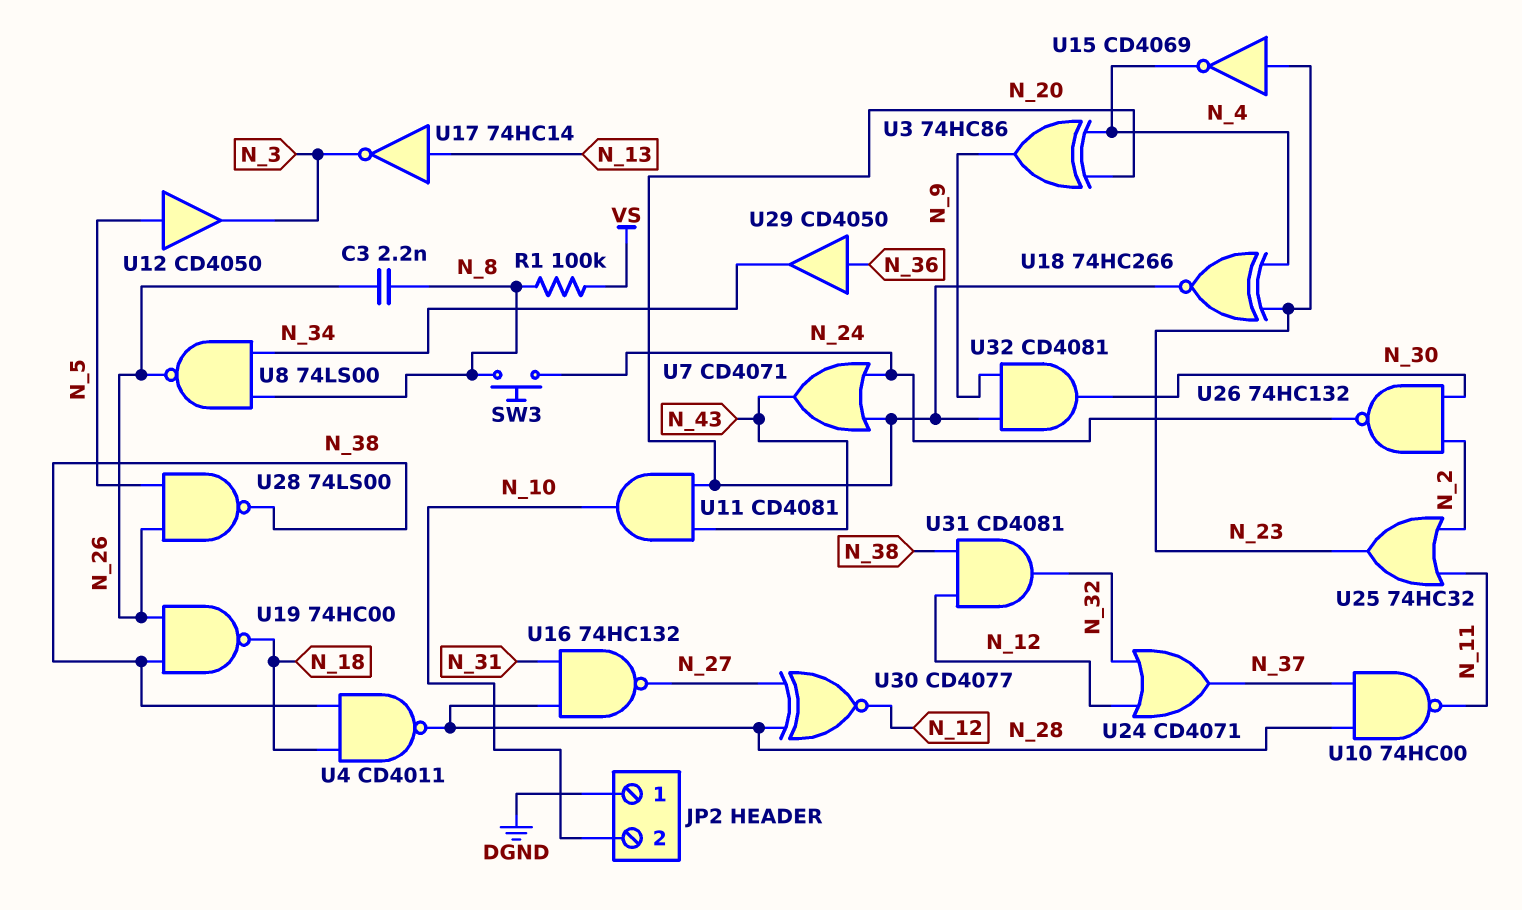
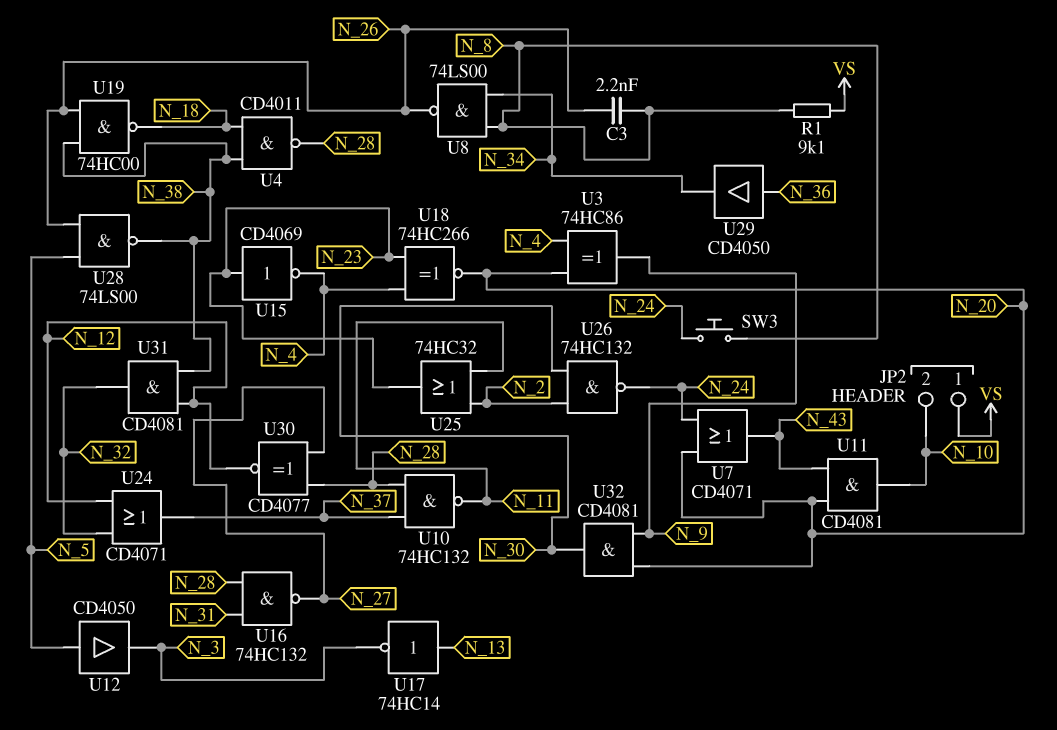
JP2 pin 1: DGND -> VS
R1: 100k (N_8, VS) -> 9.1k (N_8, VS)
U10: NAND 74HC00 (in N_28, in N_37, out N_11) -> NAND 74HC132 (in N_28, in N_37, out N_11)

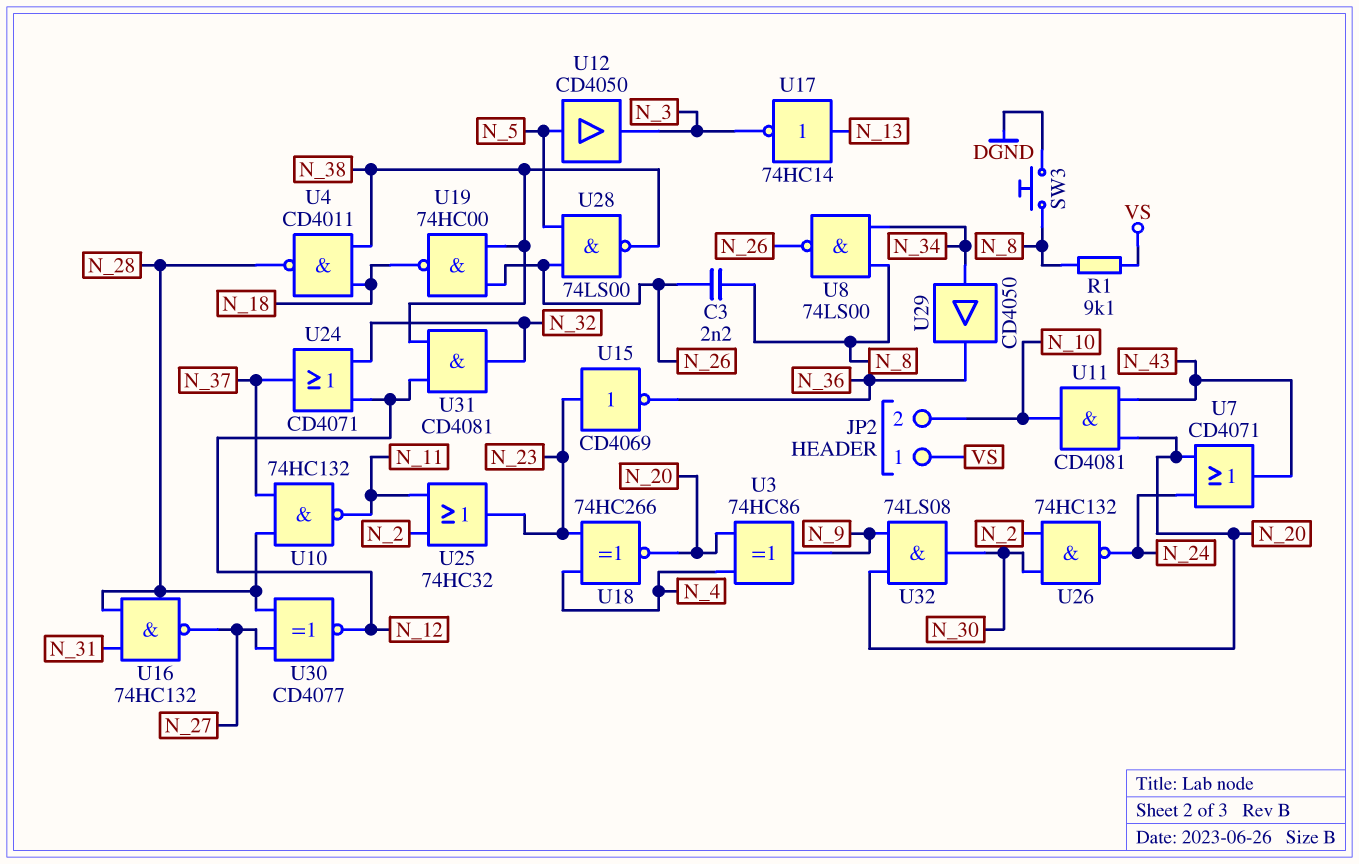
SW3: button (N_8, N_24) -> button (DGND, N_8)
U15: NOT CD4069 (in N_23, out N_4) -> NOT CD4069 (in N_23, out N_36)
U29: buffer CD4050 (in N_36, out N_34) -> buffer CD4050 (in N_34, out N_36)
U32: AND CD4081 (in N_9, in N_20, out N_30) -> AND 74LS08 (in N_9, in N_20, out N_30)

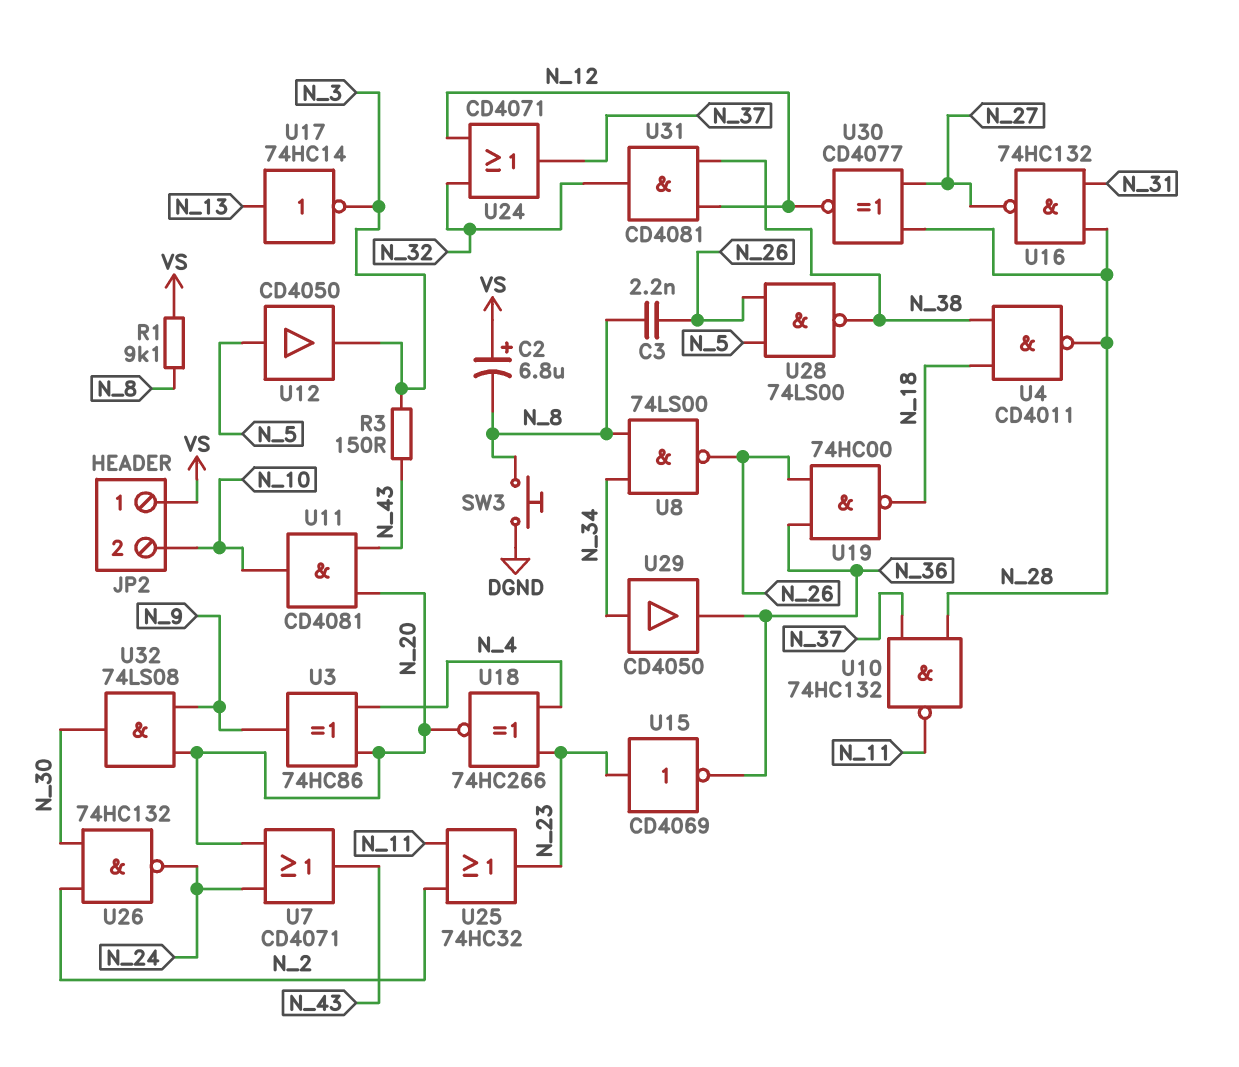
C2: none -> 6.8uF (plus VS, minus N_8)
R3: none -> 150 (N_3, N_43)
U19: NAND 74HC00 (in N_26, in N_38, out N_18) -> NAND 74HC00 (in N_26, in N_36, out N_18)

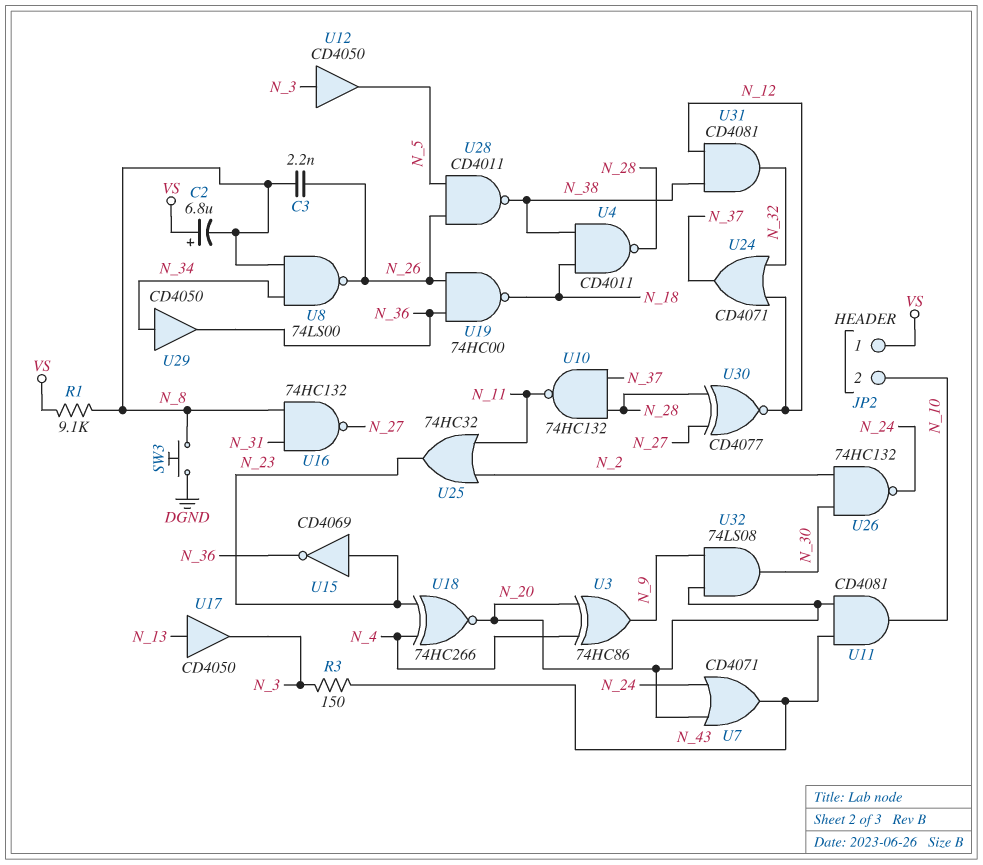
U12: buffer CD4050 (in N_5, out N_3) -> buffer CD4050 (in N_3, out N_5)
U16: NAND 74HC132 (in N_28, in N_31, out N_27) -> NAND 74HC132 (in N_8, in N_31, out N_27)
U17: NOT 74HC14 (in N_13, out N_3) -> buffer CD4050 (in N_13, out N_3)
U28: NAND 74LS00 (in N_5, in N_26, out N_38) -> NAND CD4011 (in N_5, in N_26, out N_38)

